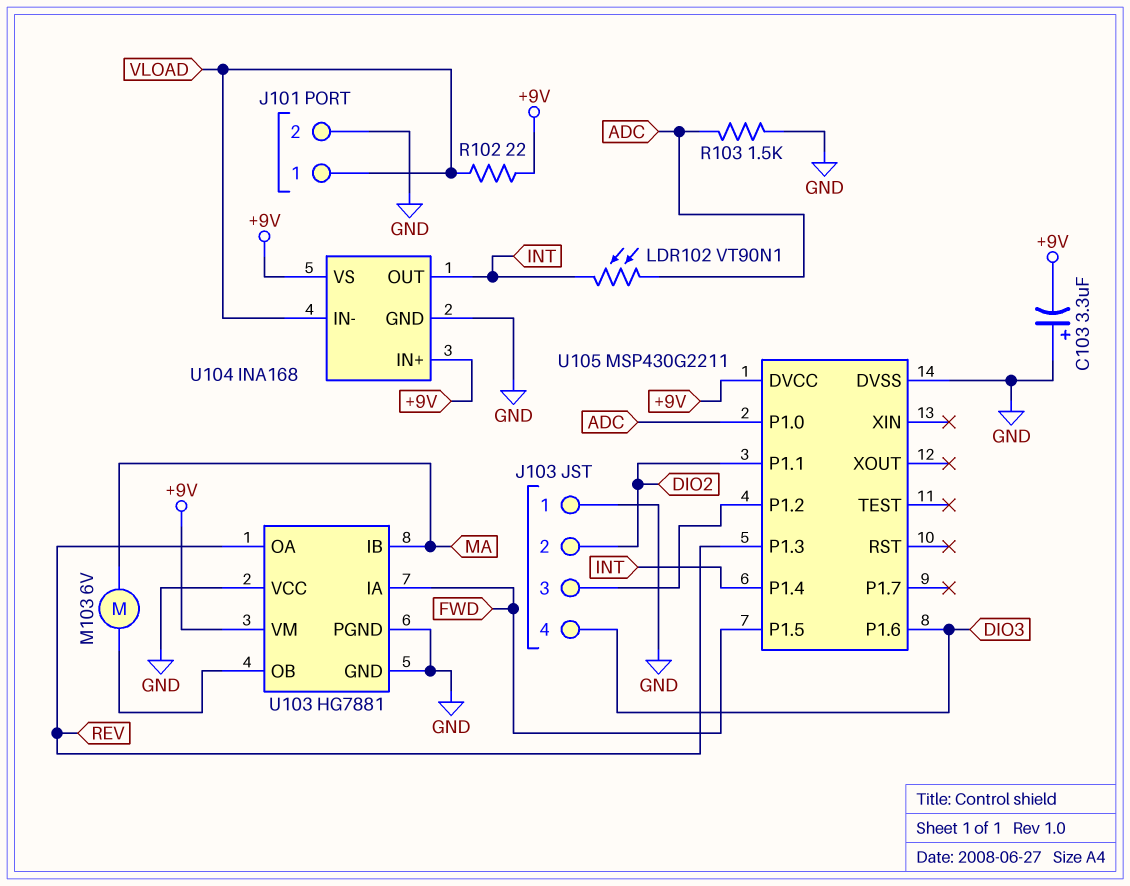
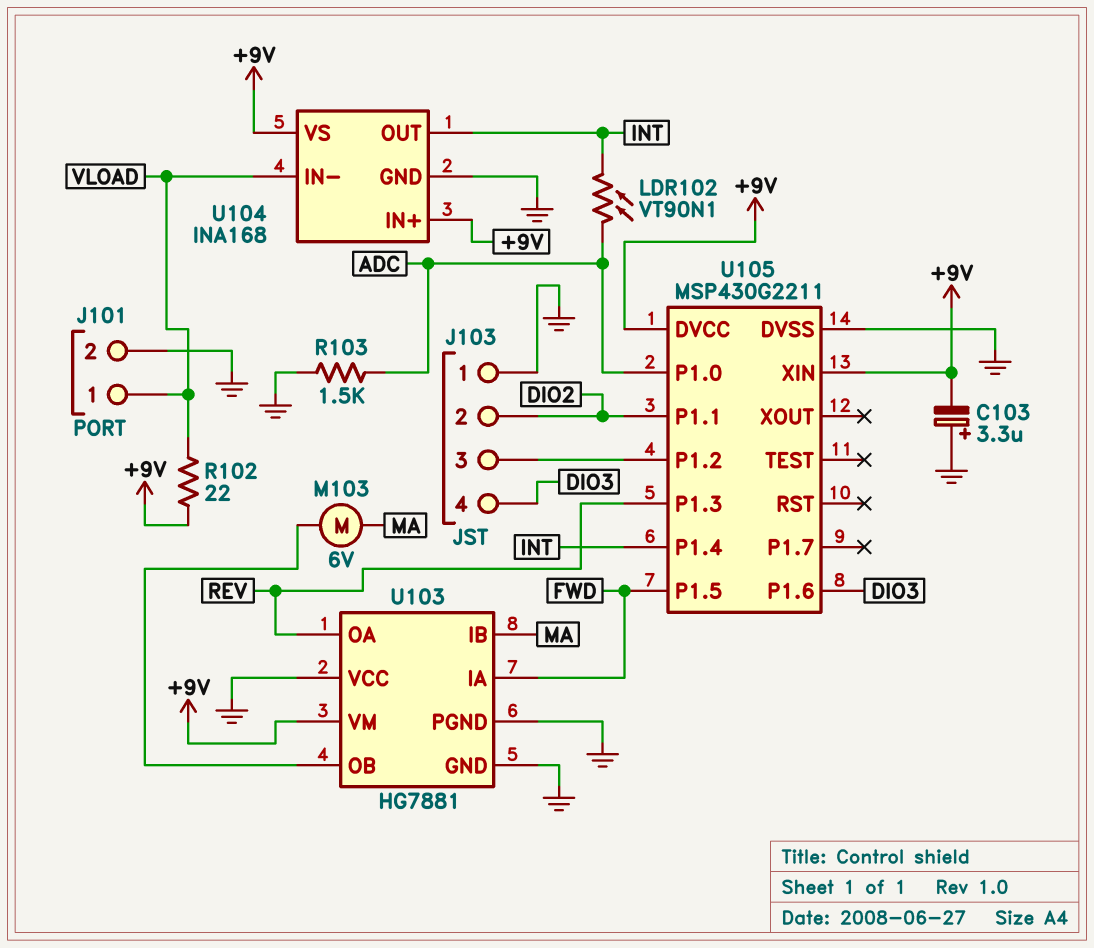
U105 pin XIN: none -> +9V

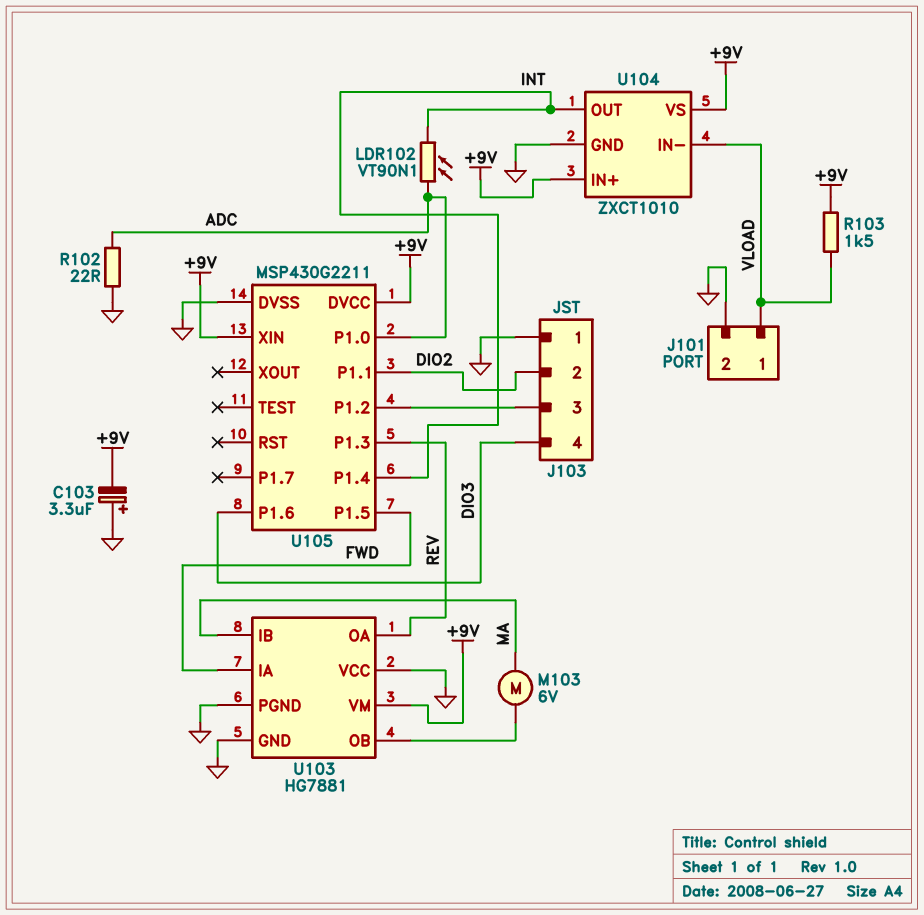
R102: 22 (+9V, VLOAD) -> 22 (ADC, GND)
R103: 1.5k (ADC, GND) -> 1.5k (+9V, VLOAD)
U104: INA168 -> ZXCT1010

